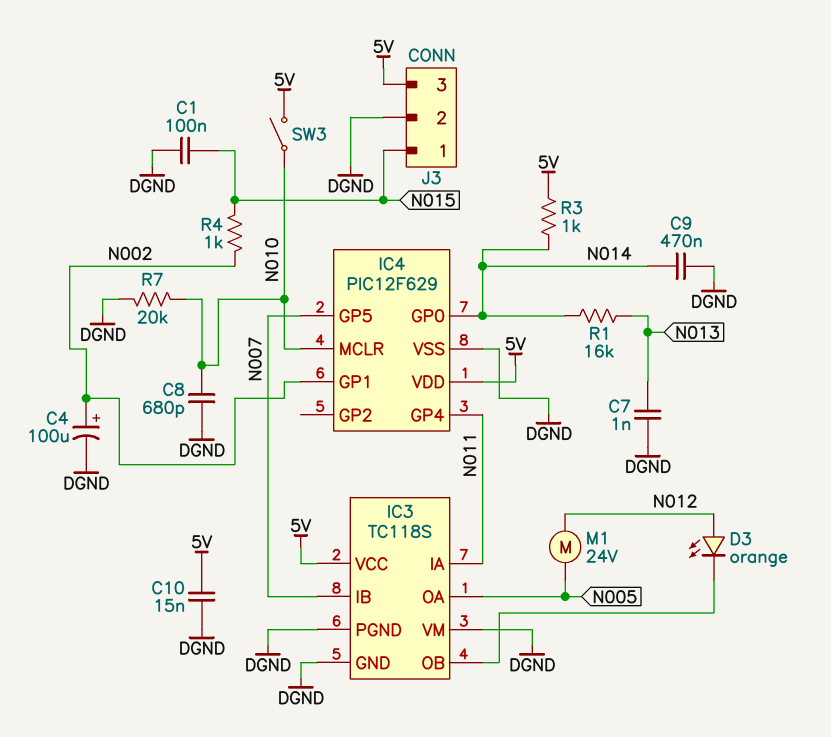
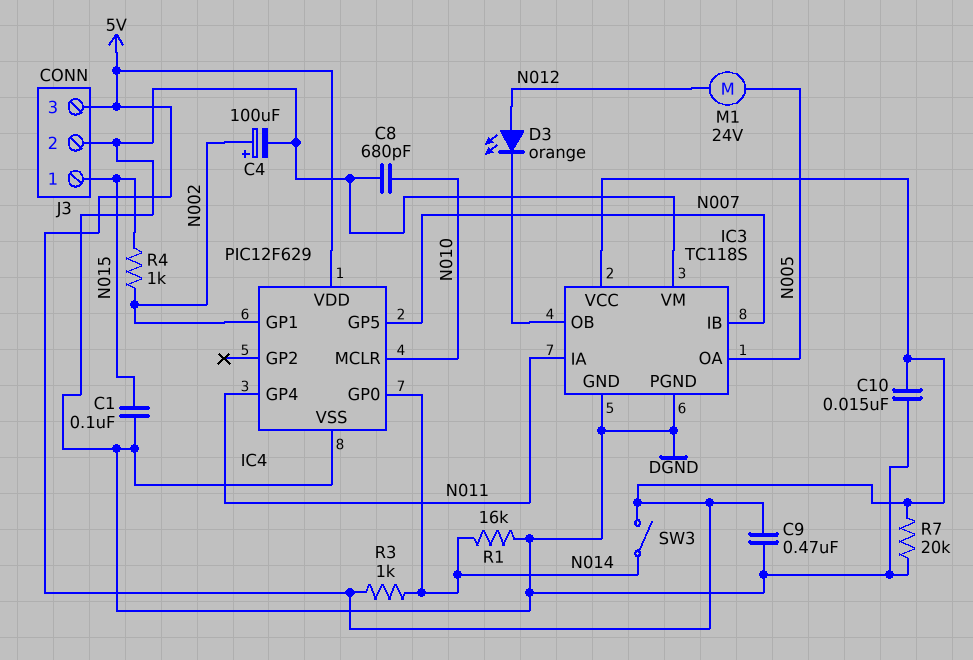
C7: 1nF (DGND, N013) -> none
C9: 470nF (DGND, N014) -> 470nF (5V, DGND)
R1: 16k (N013, N014) -> 16k (DGND, N014)
R7: 20k (DGND, N010) -> 20k (5V, DGND)
SW3: switch (5V, N010) -> switch (5V, N014)

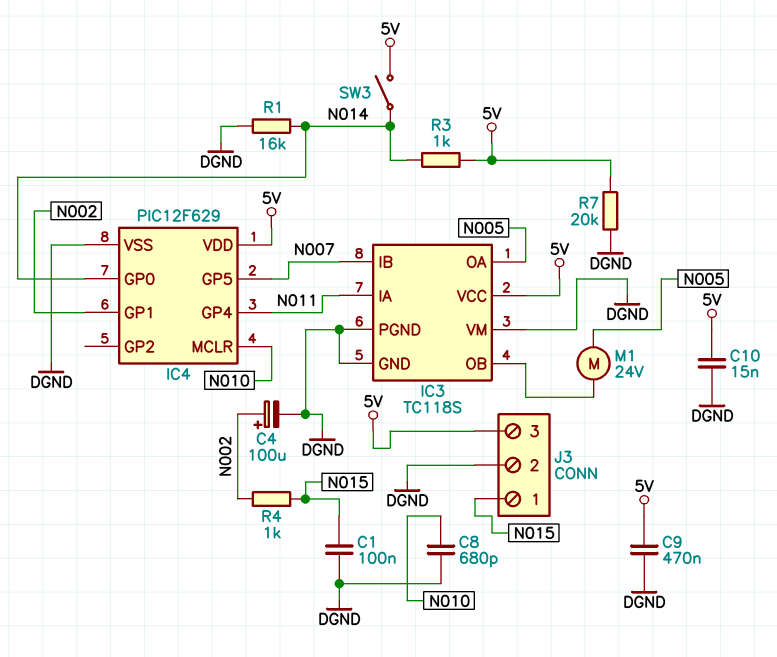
D3: LED orange (A N012, K IC3/OB) -> none
M1: motor 24V (N005, N012) -> motor 24V (IC3/OB, N005)

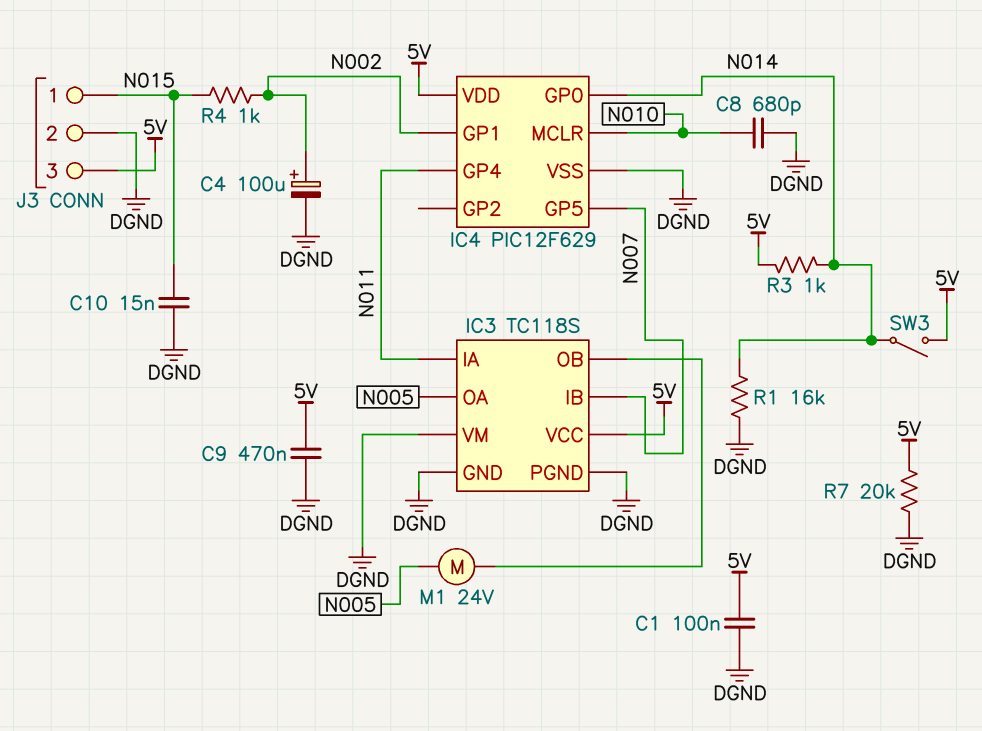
C1: 100nF (DGND, N015) -> 100nF (5V, DGND)
C10: 15nF (5V, DGND) -> 15nF (DGND, N015)

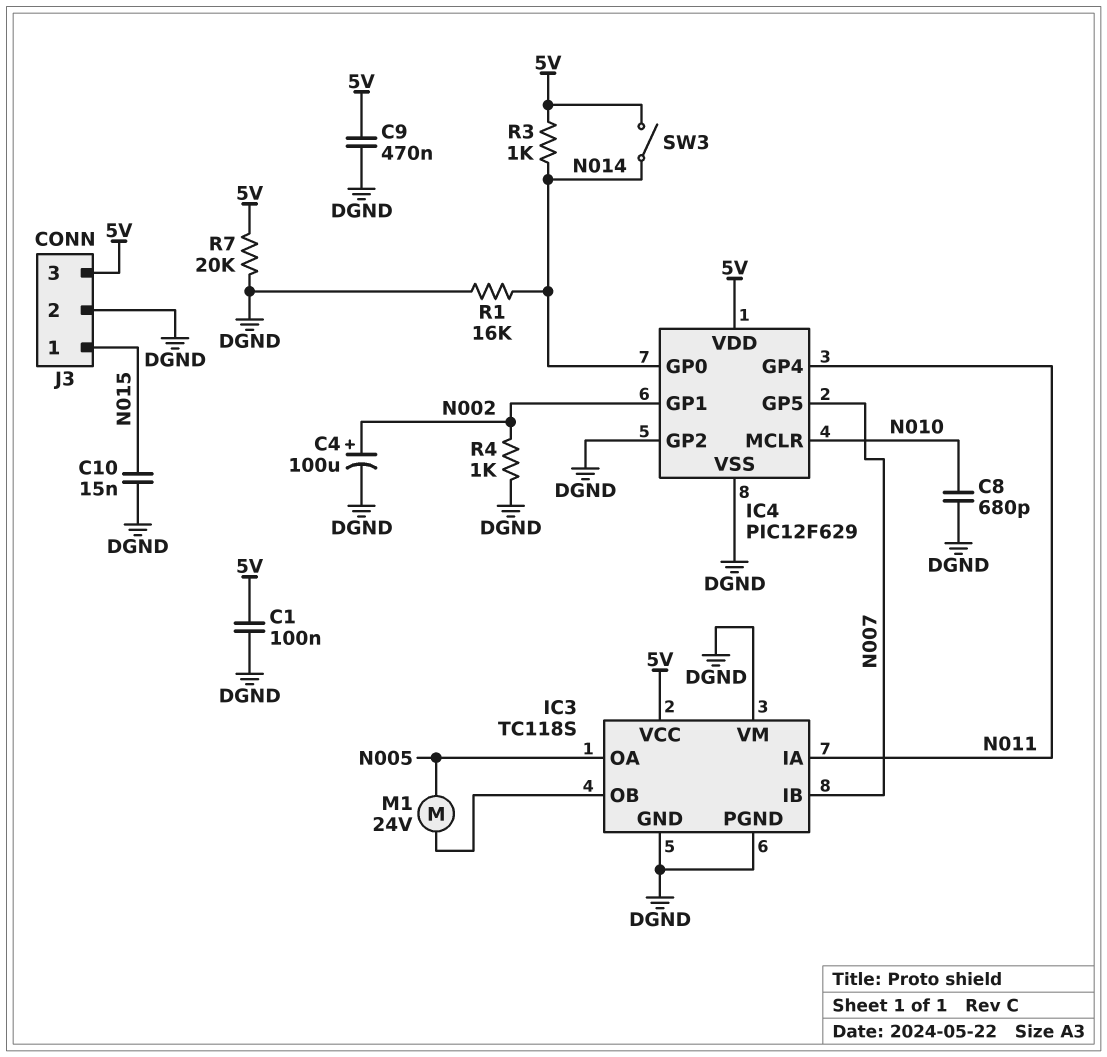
IC4 pin GP2: none -> DGND
R4: 1k (N002, N015) -> 1k (DGND, N002)

